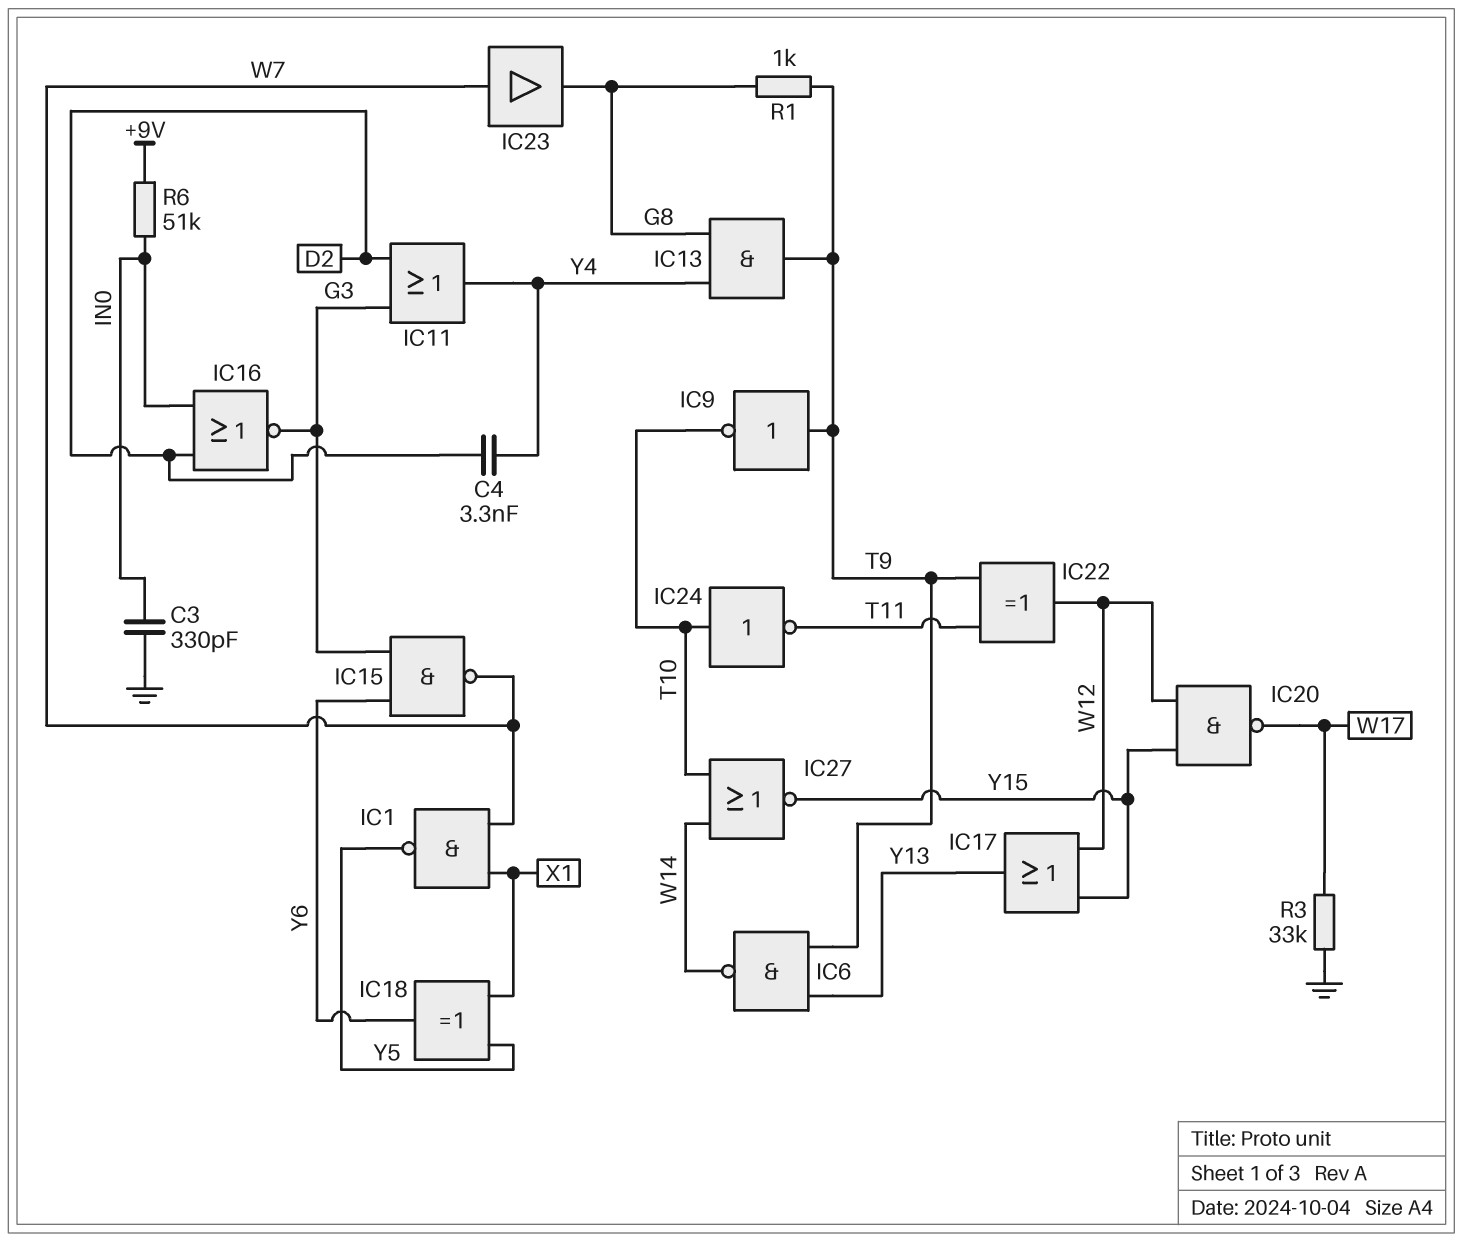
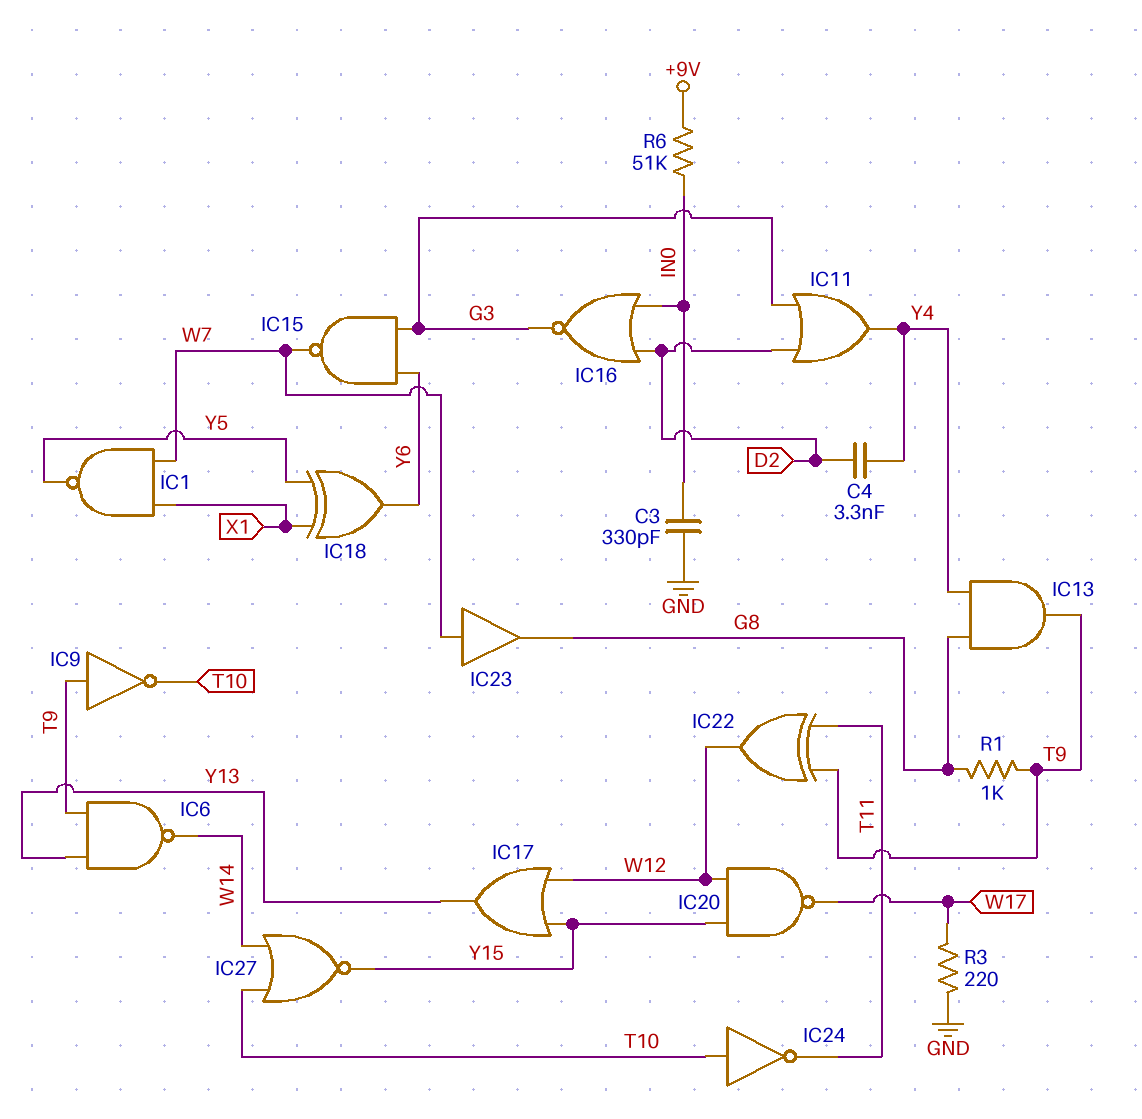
R3: 33k (GND, W17) -> 220 (GND, W17)

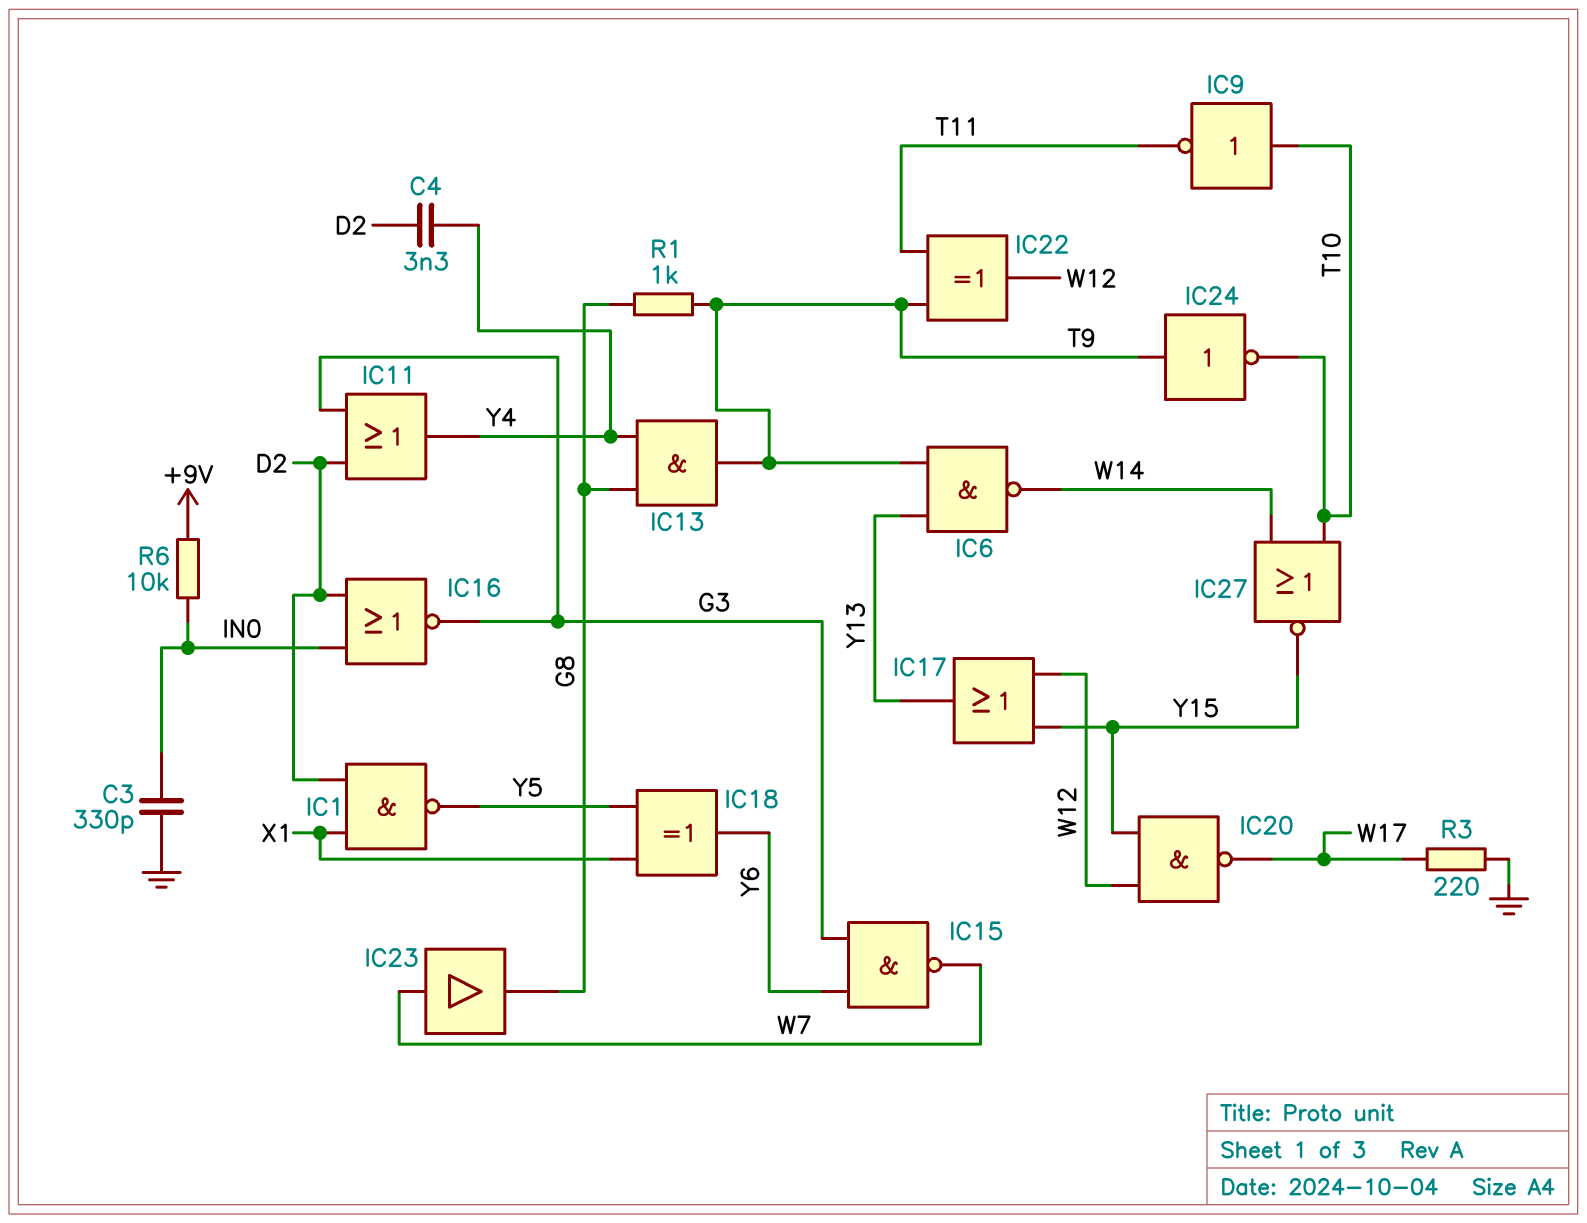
IC1: NAND (in W7, in X1, out Y5) -> NAND (in D2, in X1, out Y5)
IC9: NOT (in T9, out T10) -> NOT (in T10, out T11)
IC24: NOT (in T10, out T11) -> NOT (in T9, out T10)
R6: 51k (+9V, IN0) -> 10k (+9V, IN0)

